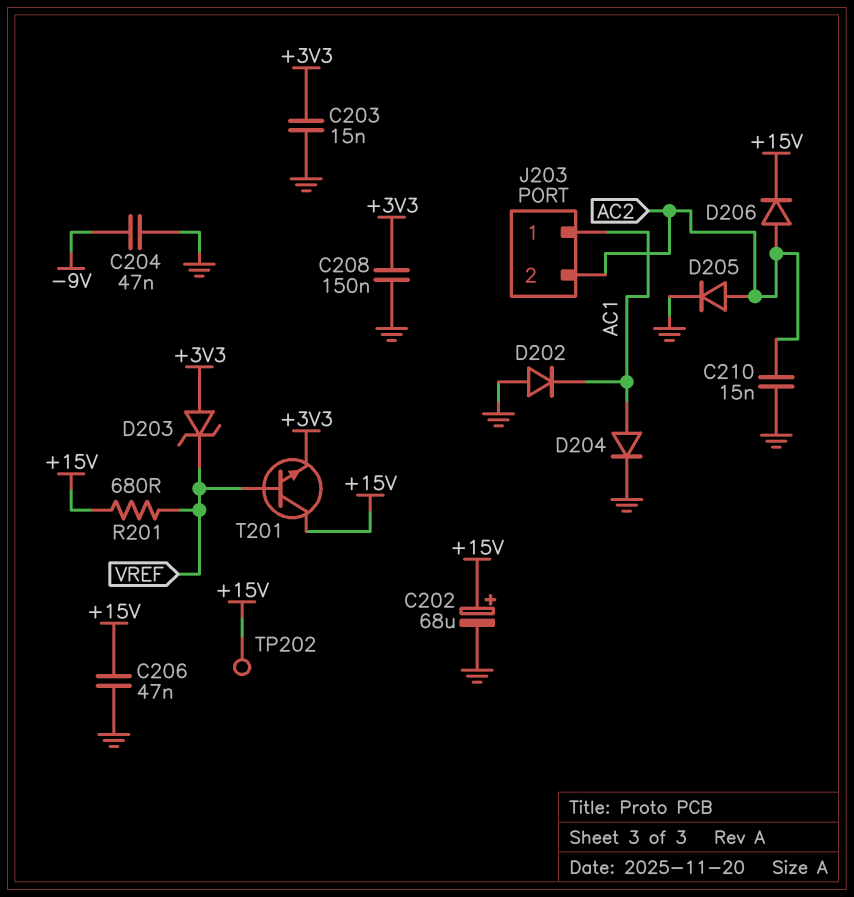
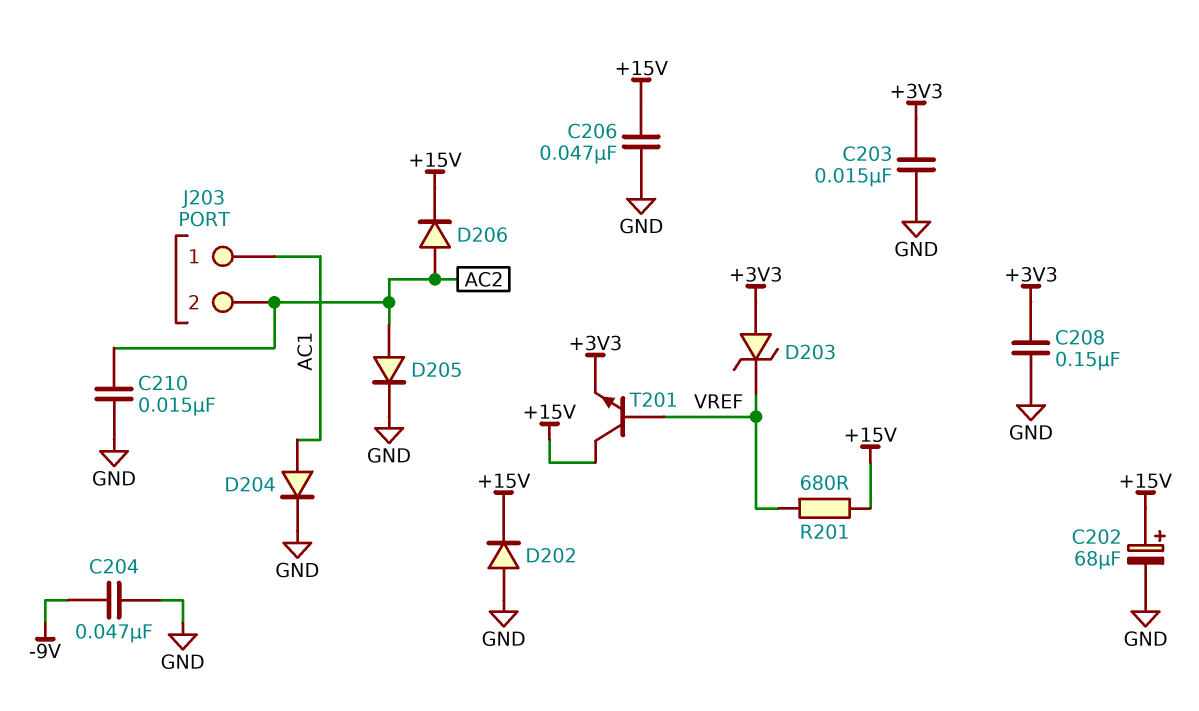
D202: diode (A GND, K AC1) -> diode (A GND, K +15V)
TP202: test point (+15V) -> none

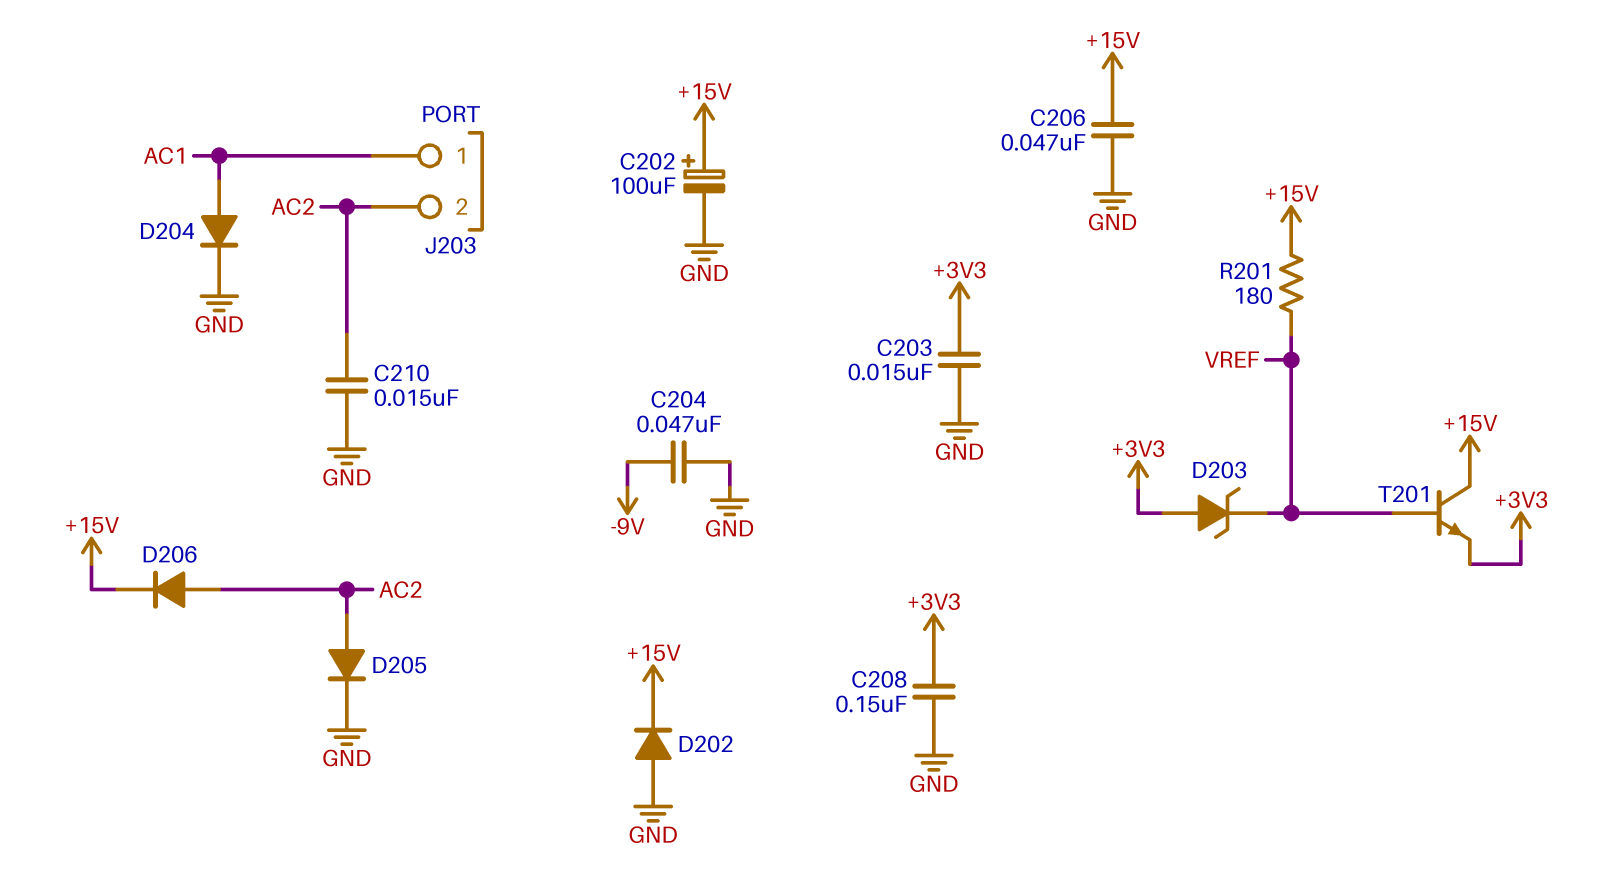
C202: 68uF (plus +15V, minus GND) -> 100uF (plus +15V, minus GND)
R201: 680 (+15V, VREF) -> 180 (+15V, VREF)

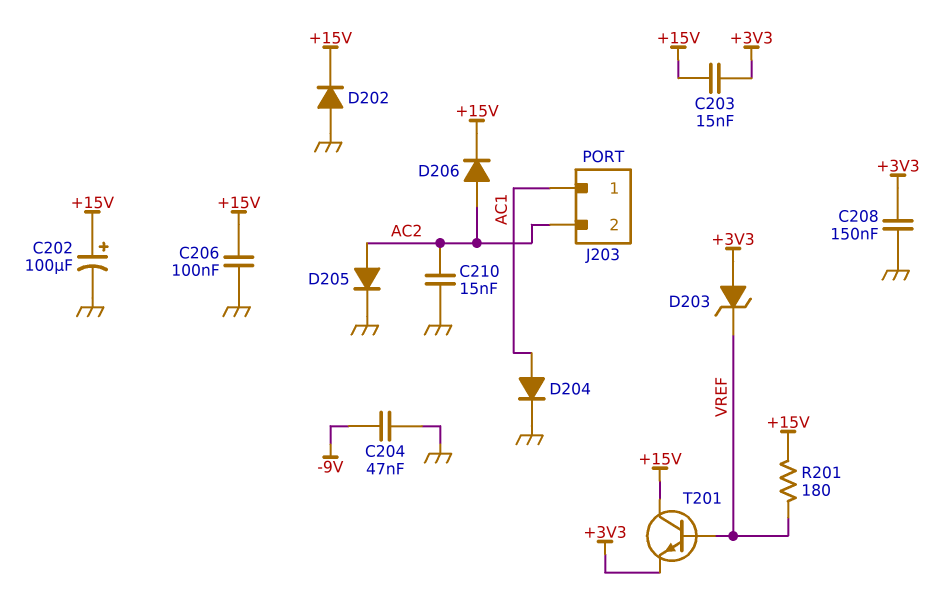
C203: 15nF (+3V3, GND) -> 15nF (+3V3, +15V)
C206: 47nF (+15V, GND) -> 100nF (+15V, GND)

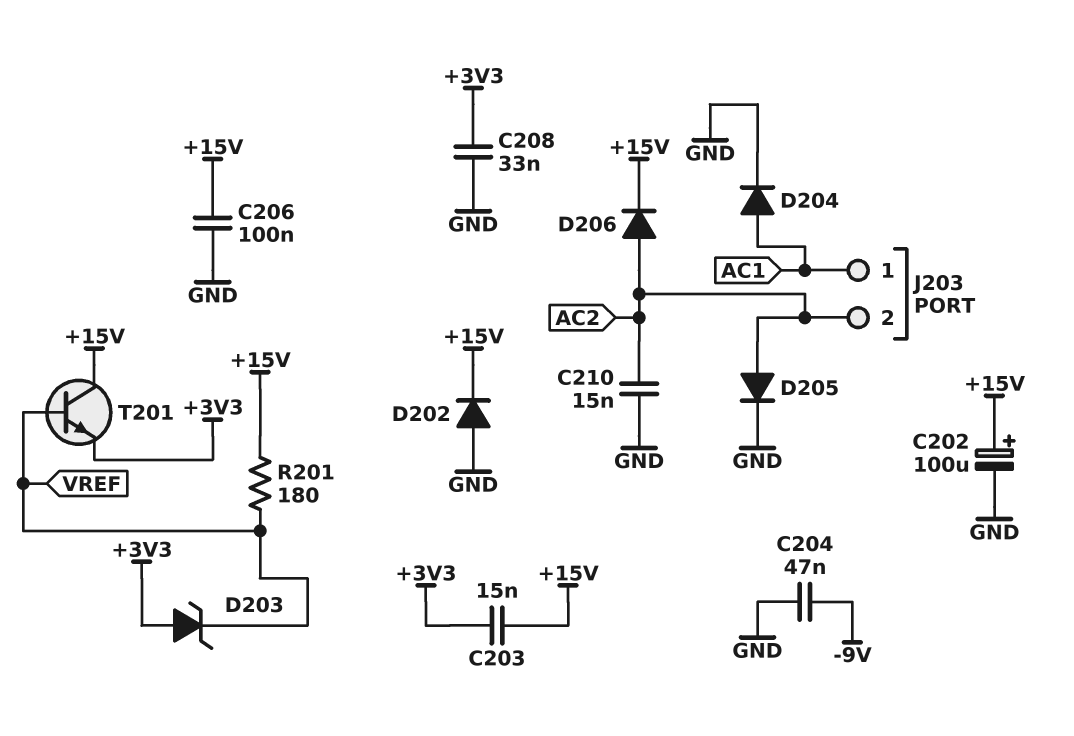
C208: 150nF (+3V3, GND) -> 33nF (+3V3, GND)

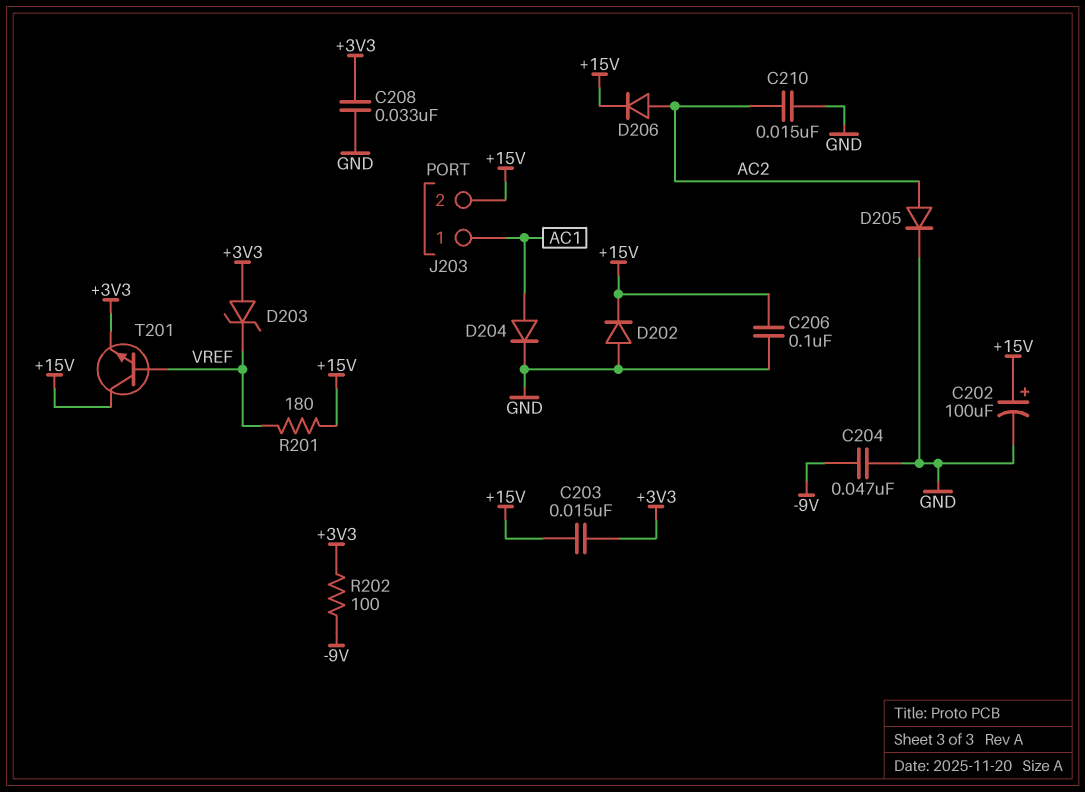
J203 pin 2: AC2 -> +15V
R202: none -> 100 (+3V3, -9V)

